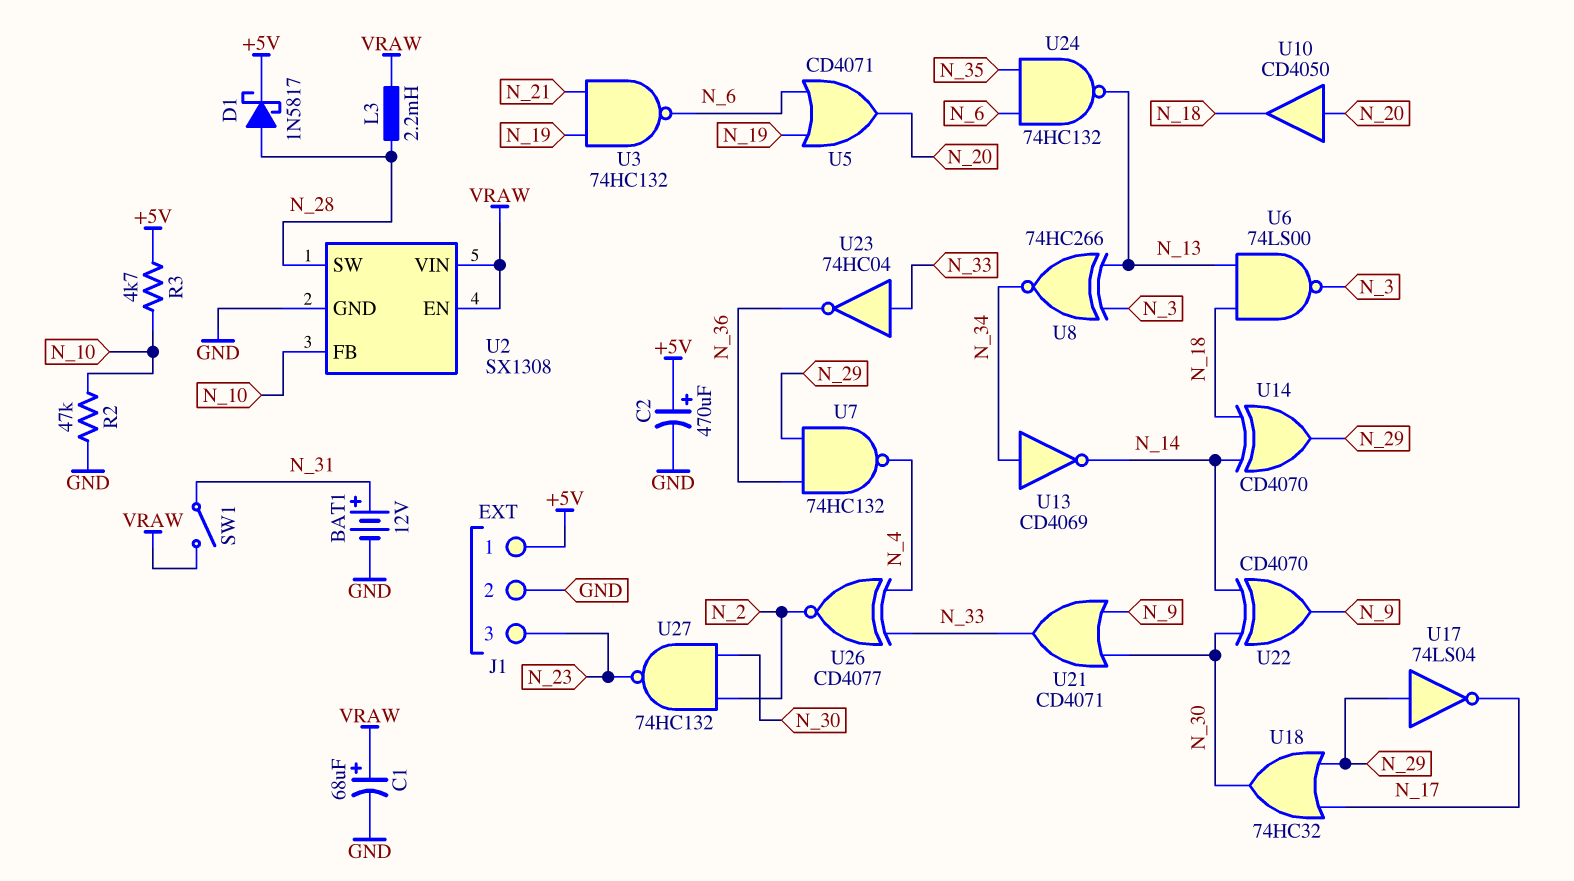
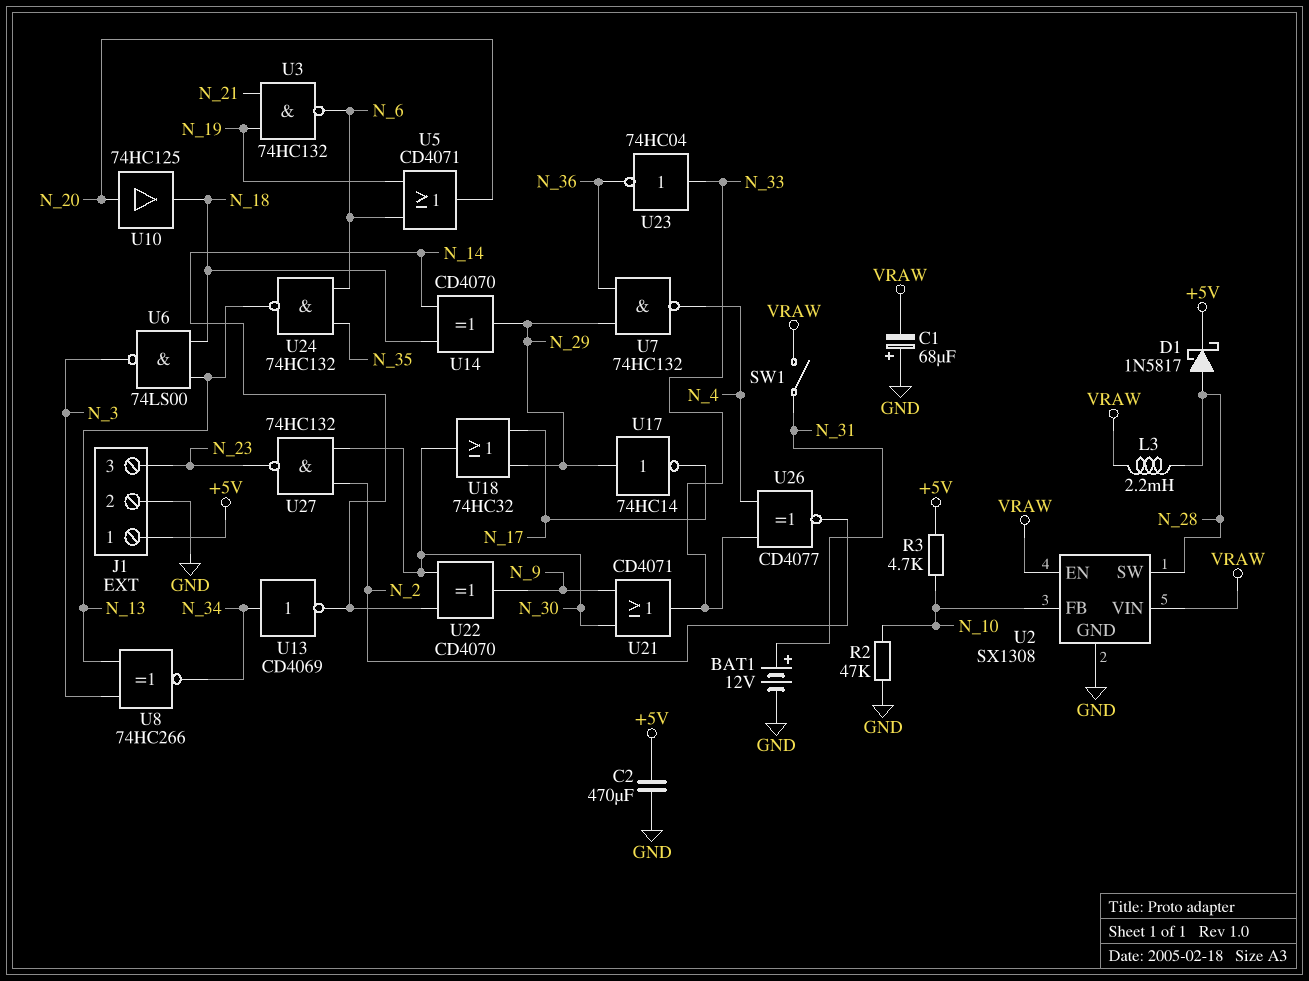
C1: 68uF (plus VRAW, minus GND) -> 68uF (plus GND, minus VRAW)
C2: 470uF (plus +5V, minus GND) -> 470uF (+5V, GND)
U10: buffer CD4050 (in N_20, out N_18) -> buffer 74HC125 (in N_20, out N_18)
U17: NOT 74LS04 (in N_29, out N_17) -> NOT 74HC14 (in N_29, out N_17)

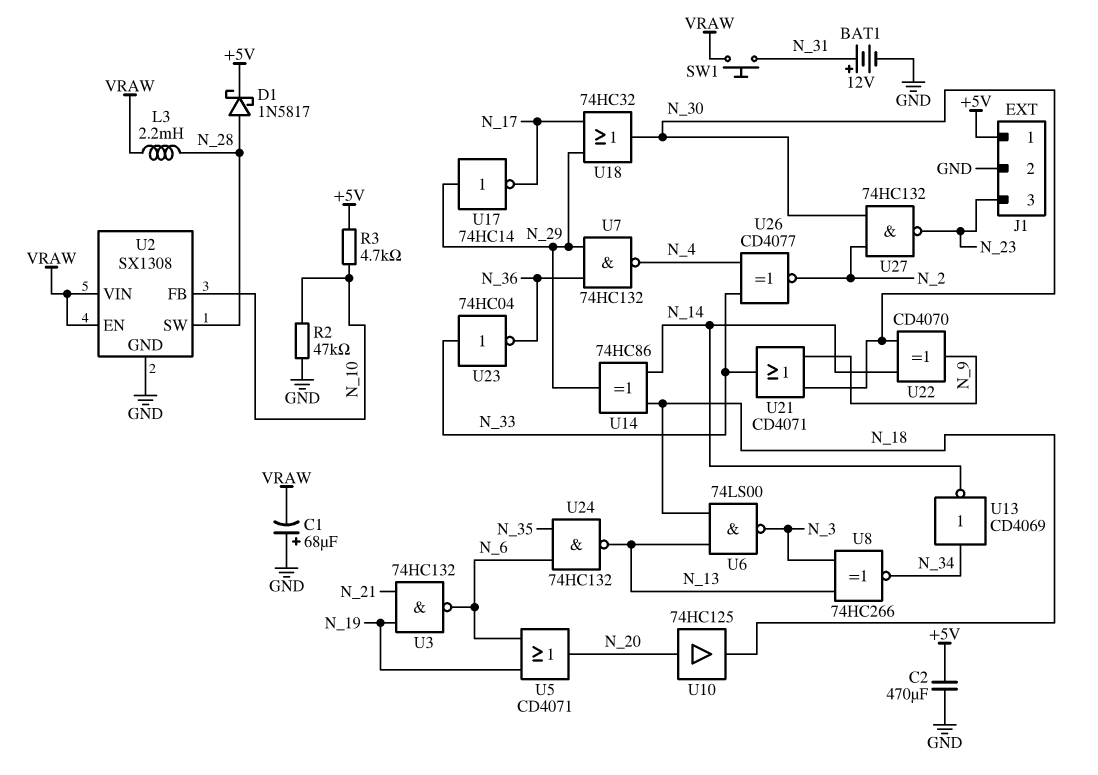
SW1: switch (N_31, VRAW) -> button (N_31, VRAW)
U14: XOR CD4070 (in N_14, in N_18, out N_29) -> XOR 74HC86 (in N_14, in N_18, out N_29)

